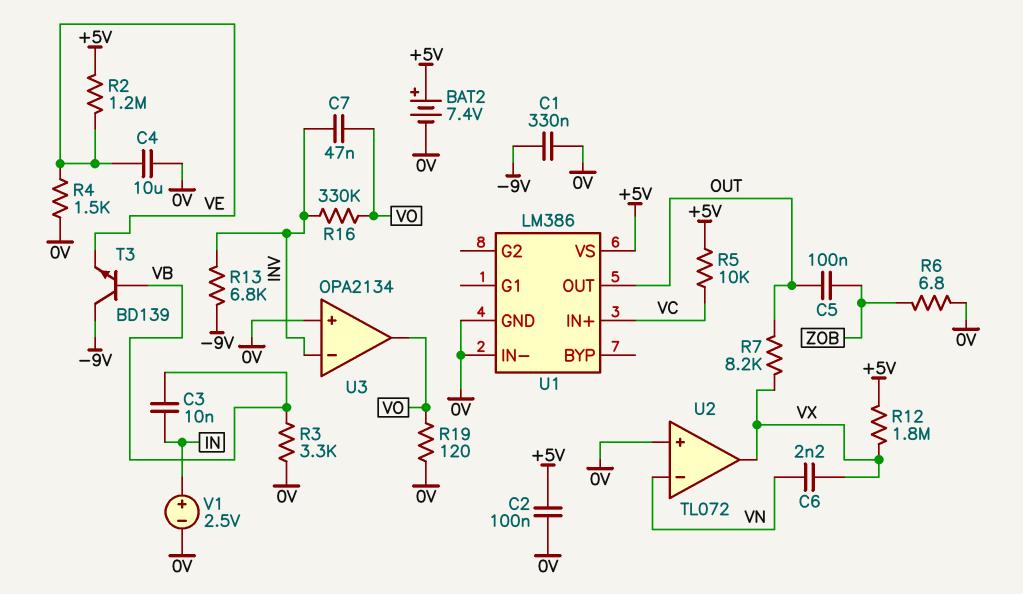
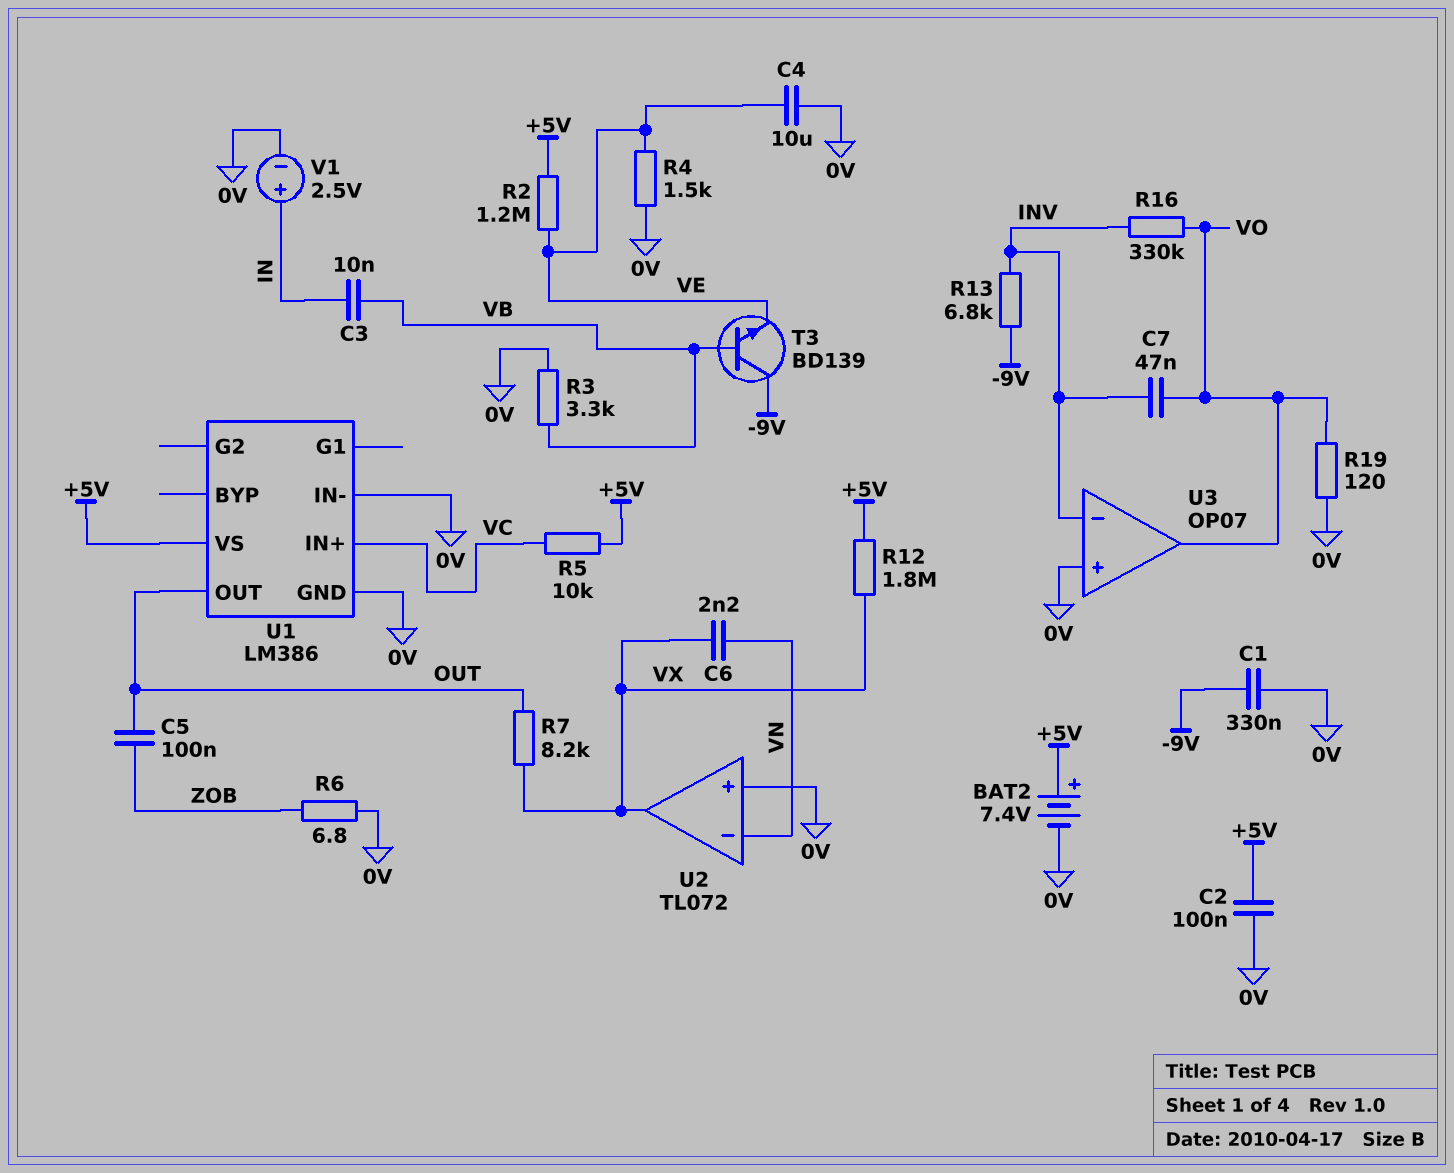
U3: OPA2134 -> OP07

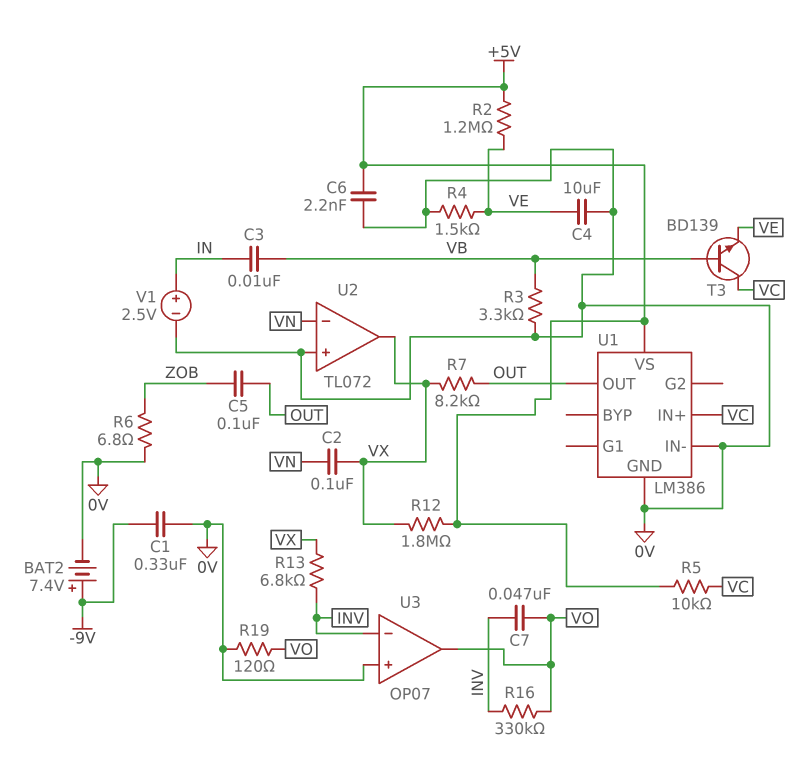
BAT2: 7.4V (plus +5V, minus 0V) -> 7.4V (plus -9V, minus 0V)
C2: 100nF (+5V, 0V) -> 100nF (VN, VX)
C6: 2.2nF (VN, VX) -> 2.2nF (+5V, 0V)
R13: 6.8k (-9V, INV) -> 6.8k (INV, VX)
T3: NPN BD139 (B VB, C -9V, E VE) -> NPN BD139 (B VB, C VC, E VE)

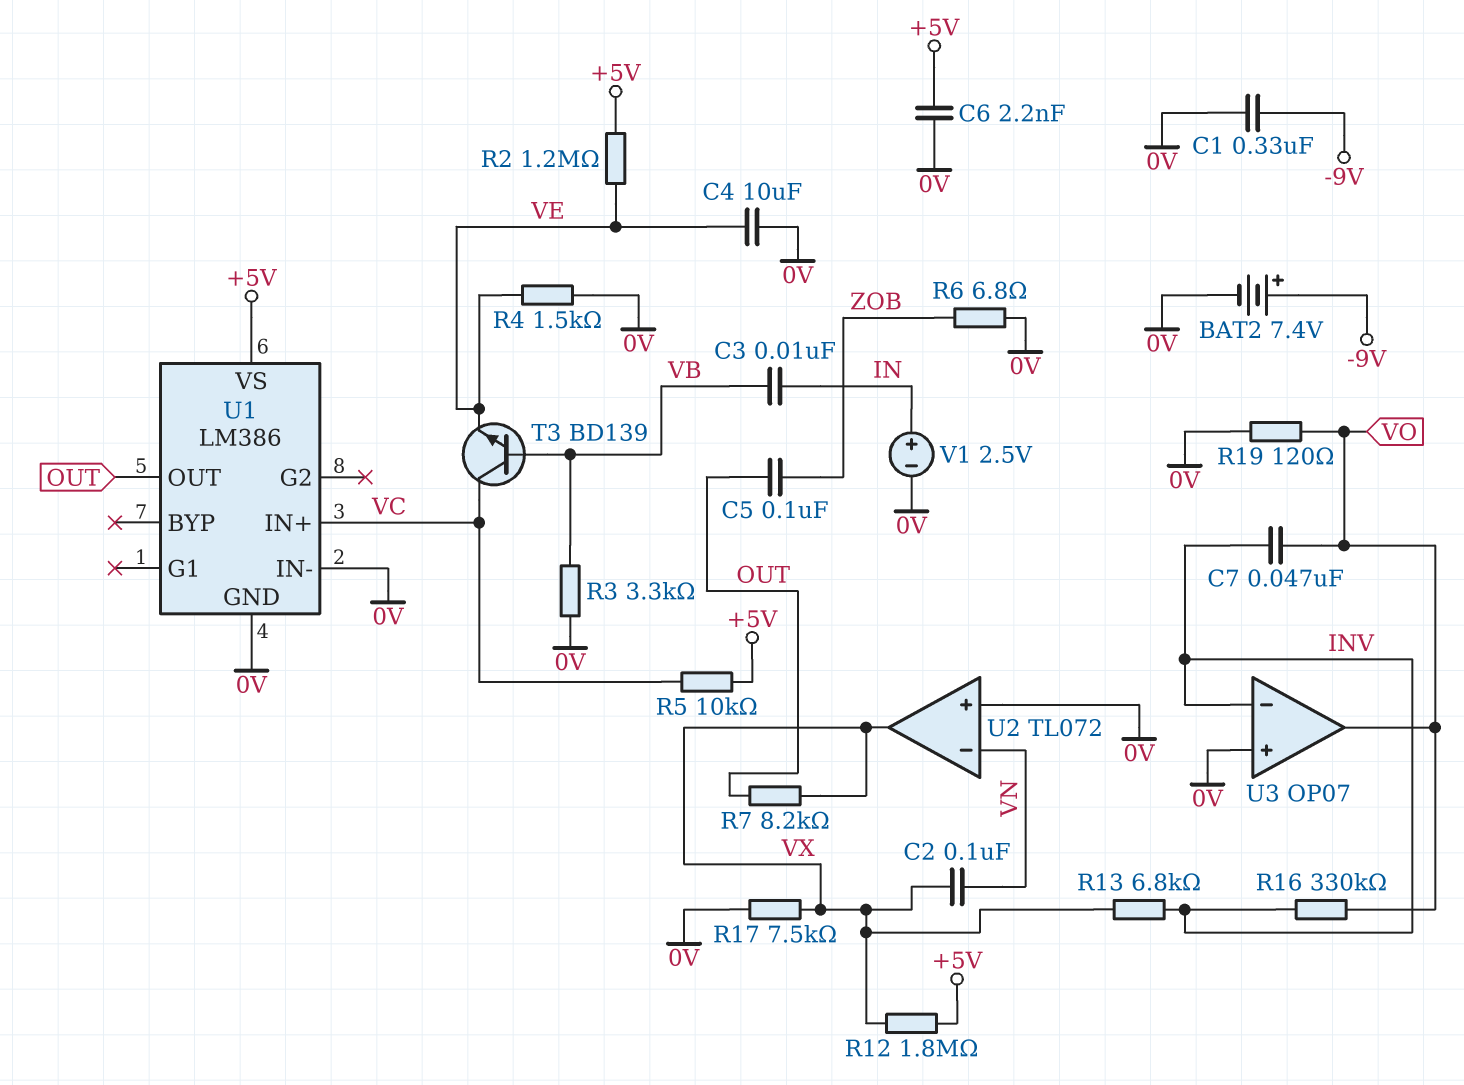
R17: none -> 7.5k (0V, VX)

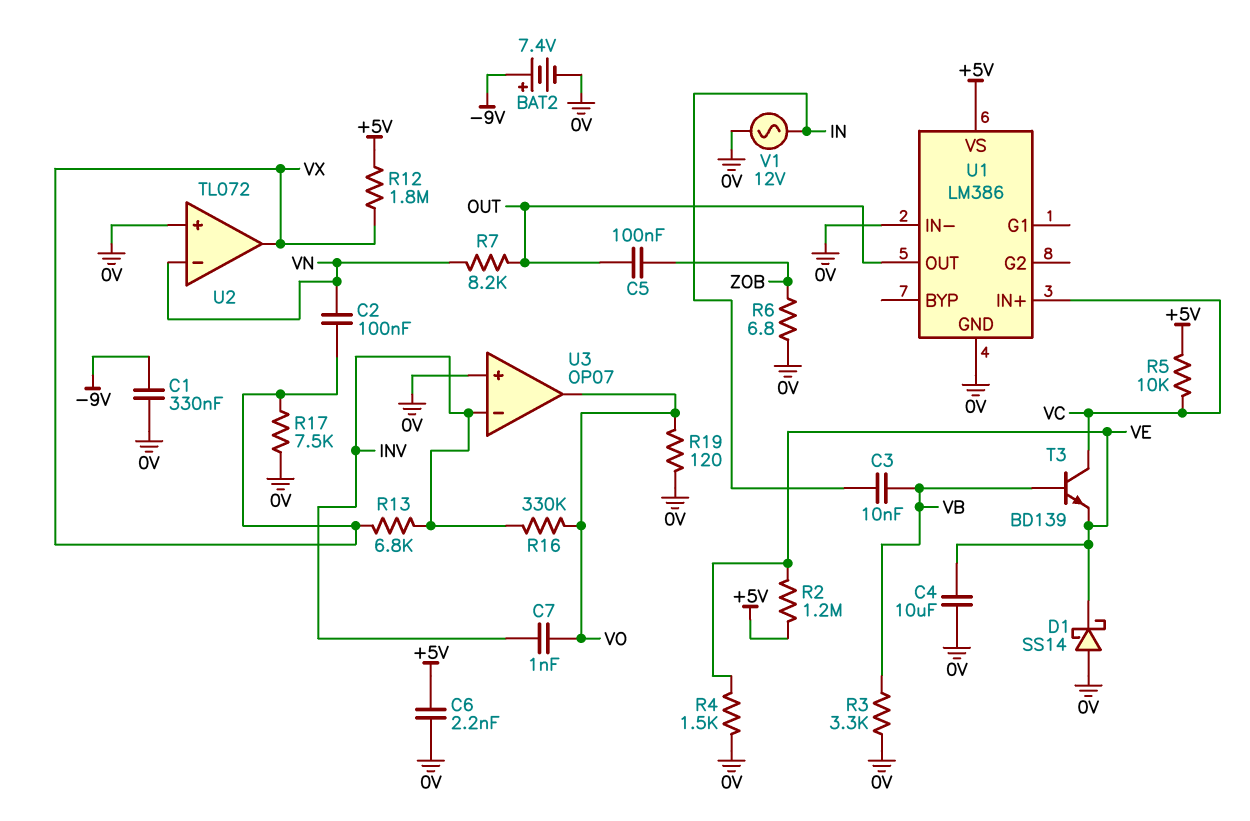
C7: 47nF (INV, VO) -> 1nF (INV, VO)
D1: none -> schottky SS14 (A 0V, K VE)
R7: 8.2k (OUT, VX) -> 8.2k (OUT, VN)
V1: 2.5V (plus IN, minus 0V) -> AC 12V (0V, IN)

